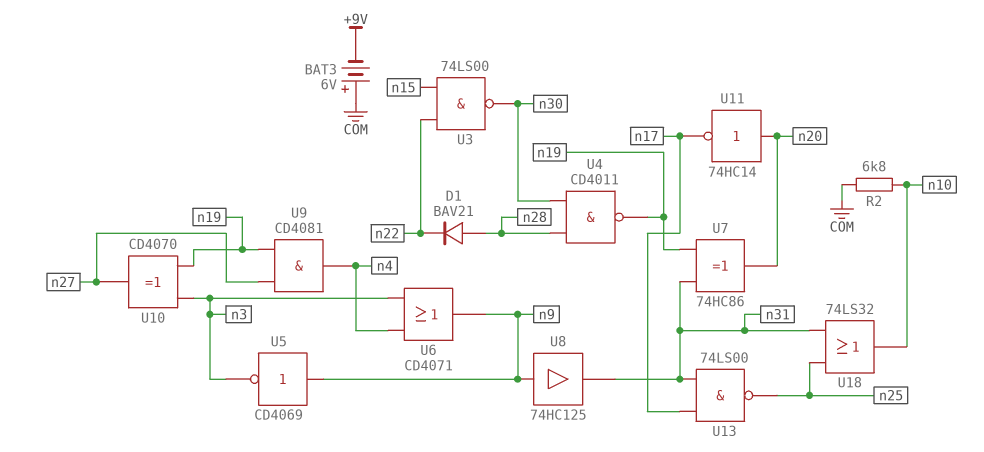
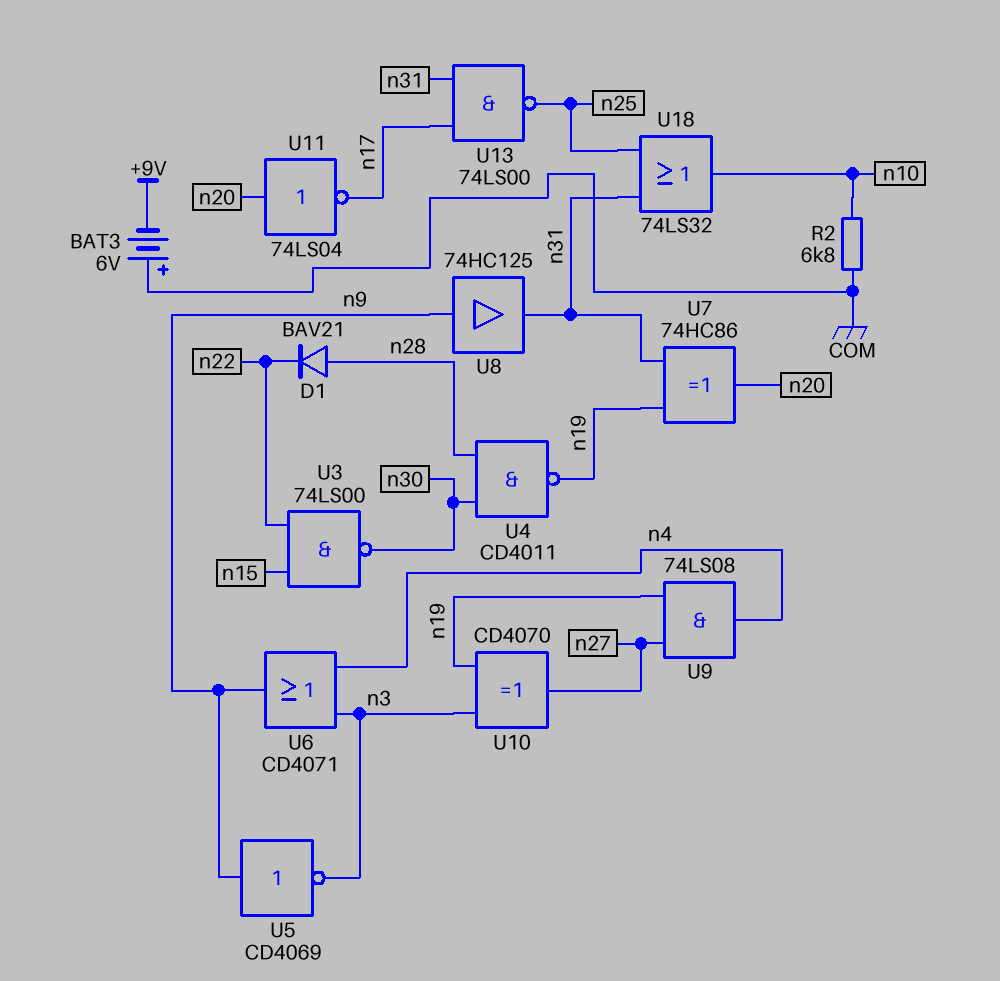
U9: AND CD4081 (in n19, in n27, out n4) -> AND 74LS08 (in n19, in n27, out n4)
U11: NOT 74HC14 (in n20, out n17) -> NOT 74LS04 (in n20, out n17)

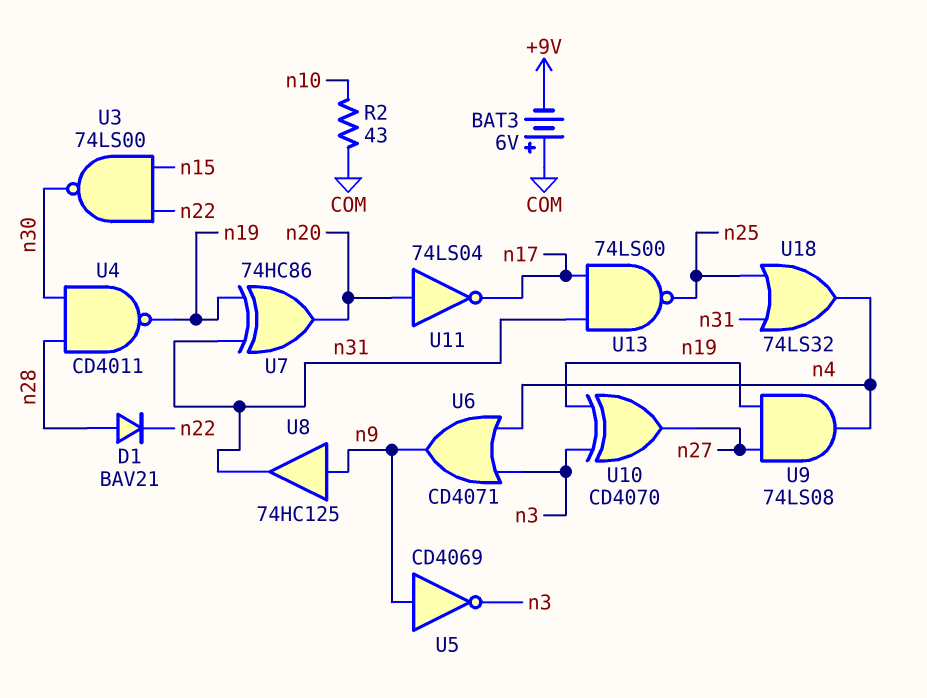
R2: 6.8k (COM, n10) -> 43 (COM, n10)
U18: OR 74LS32 (in n25, in n31, out n10) -> OR 74LS32 (in n25, in n31, out n4)

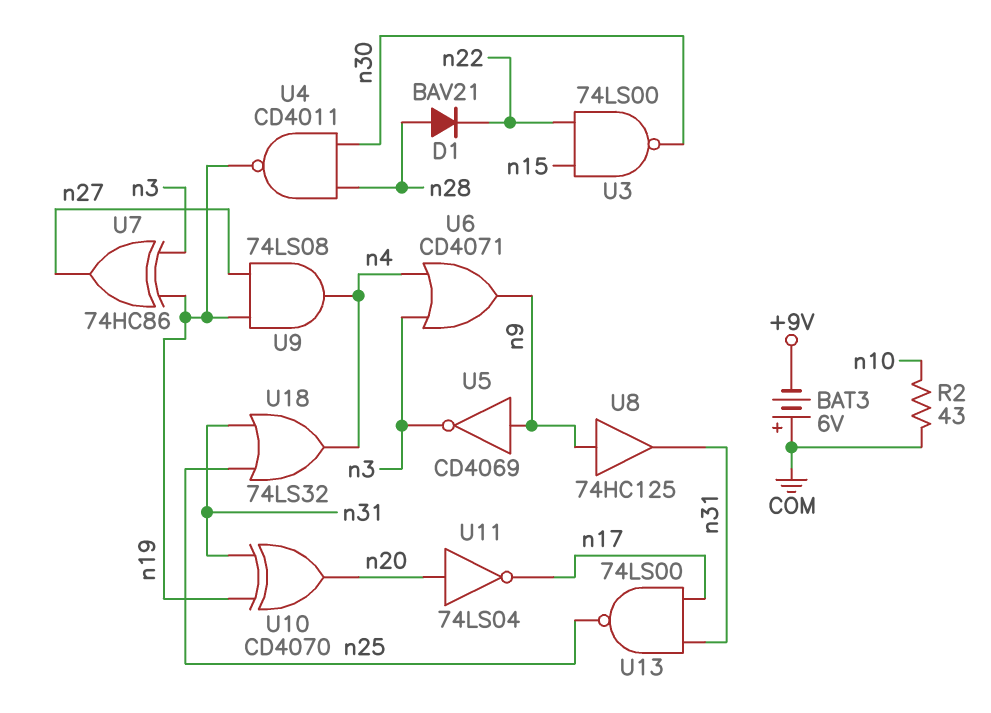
U7: XOR 74HC86 (in n19, in n31, out n20) -> XOR 74HC86 (in n3, in n19, out n27)
U10: XOR CD4070 (in n3, in n19, out n27) -> XOR CD4070 (in n19, in n31, out n20)

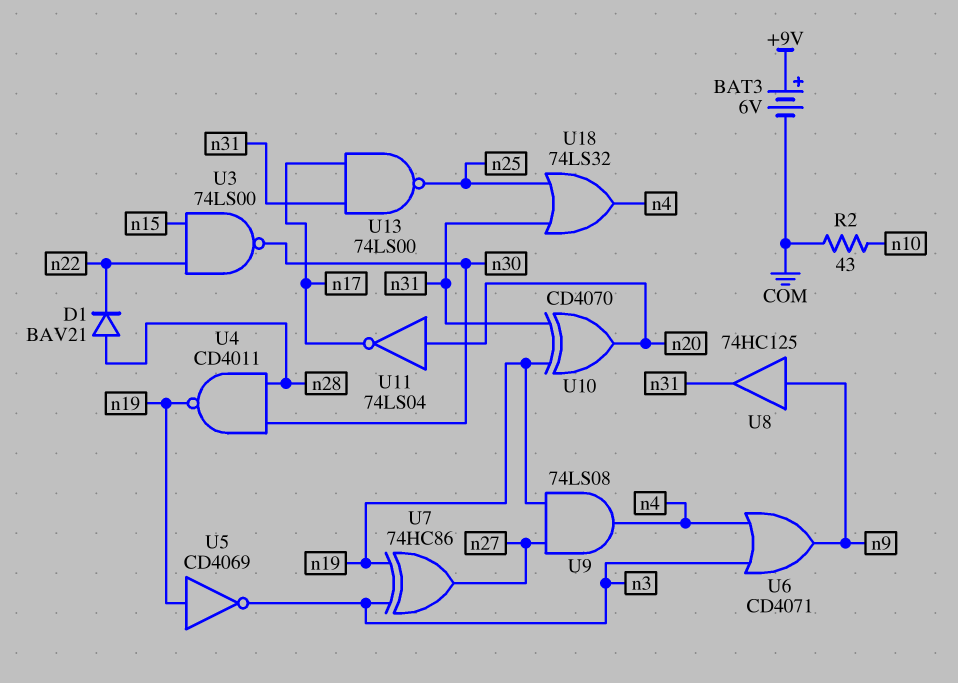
BAT3: 6V (plus COM, minus +9V) -> 6V (plus +9V, minus COM)
U5: NOT CD4069 (in n9, out n3) -> NOT CD4069 (in n19, out n3)

